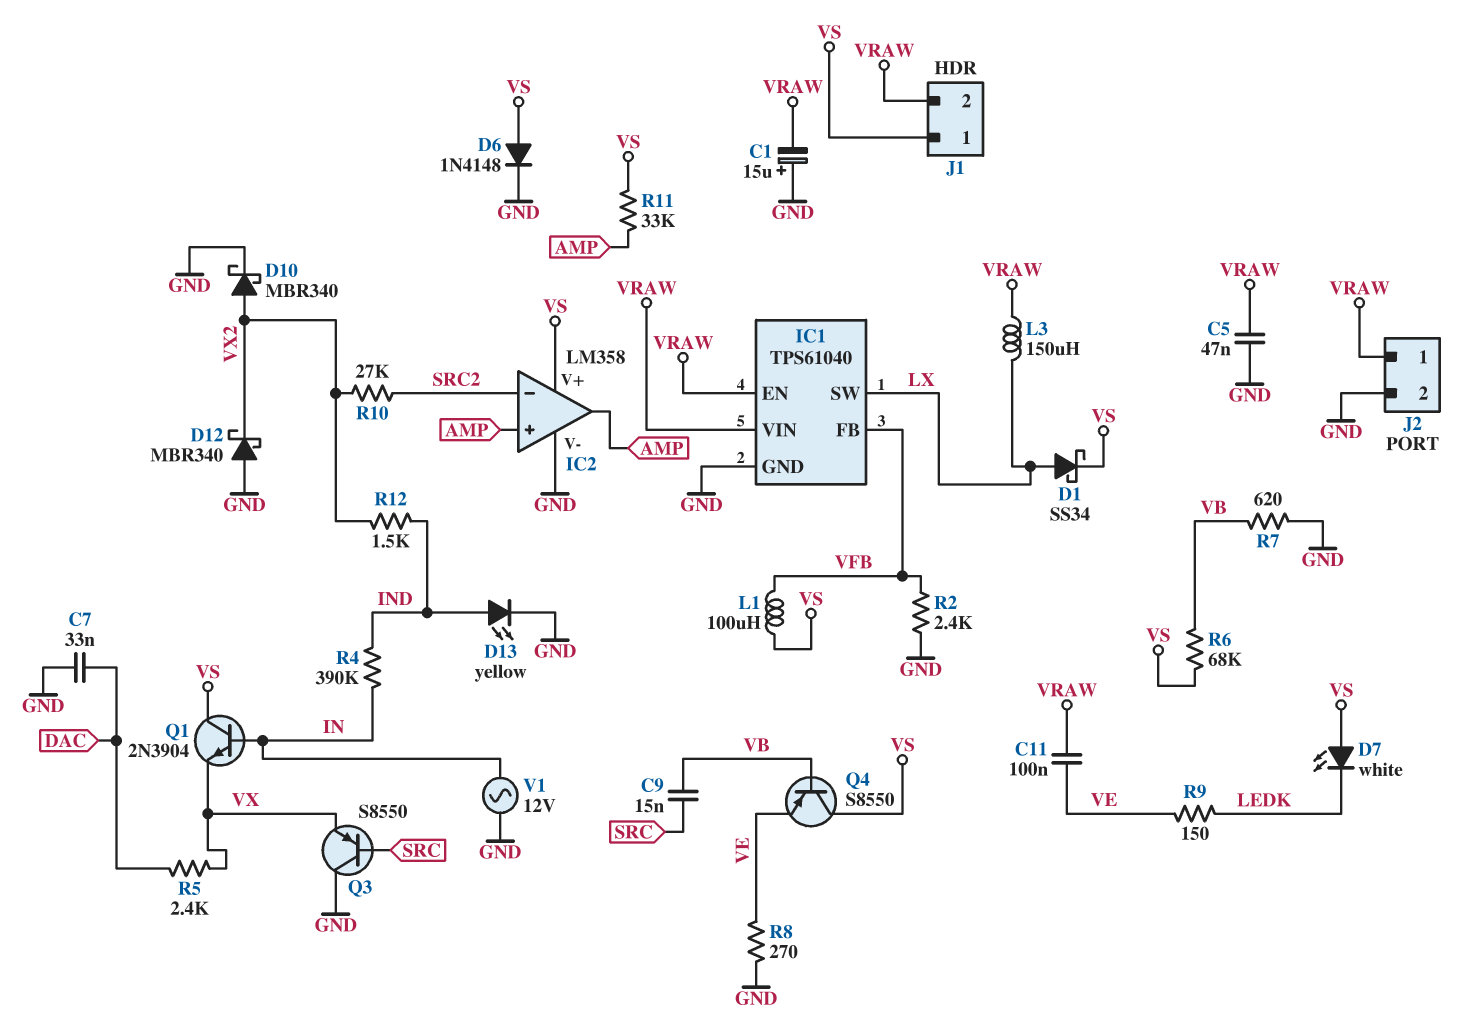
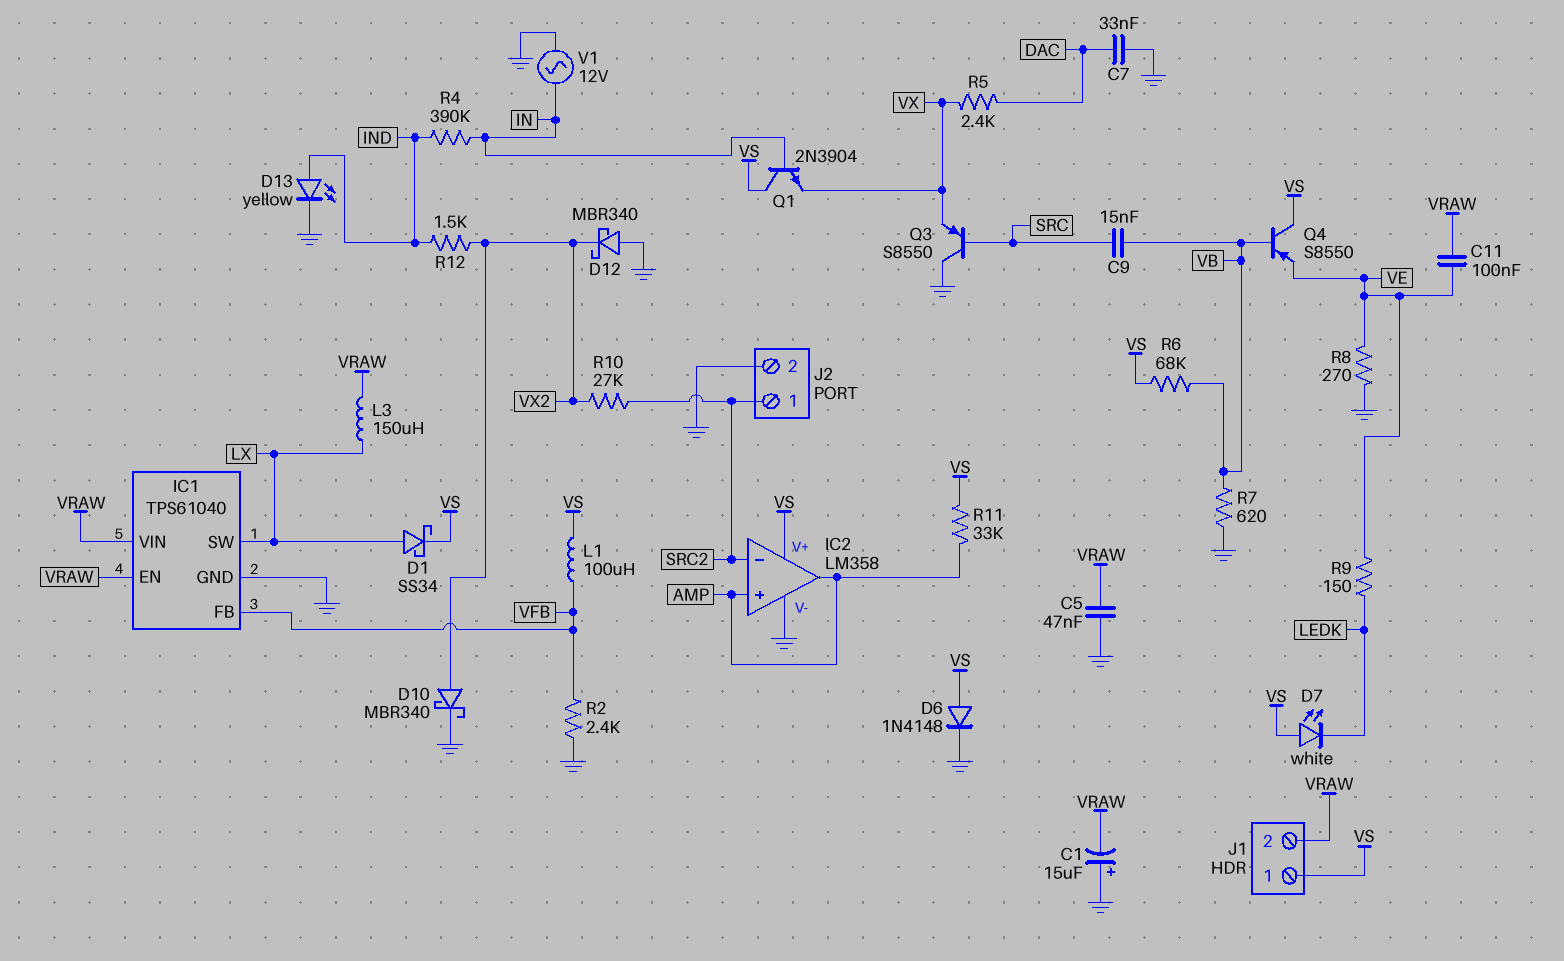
J2 pin 1: VRAW -> SRC2

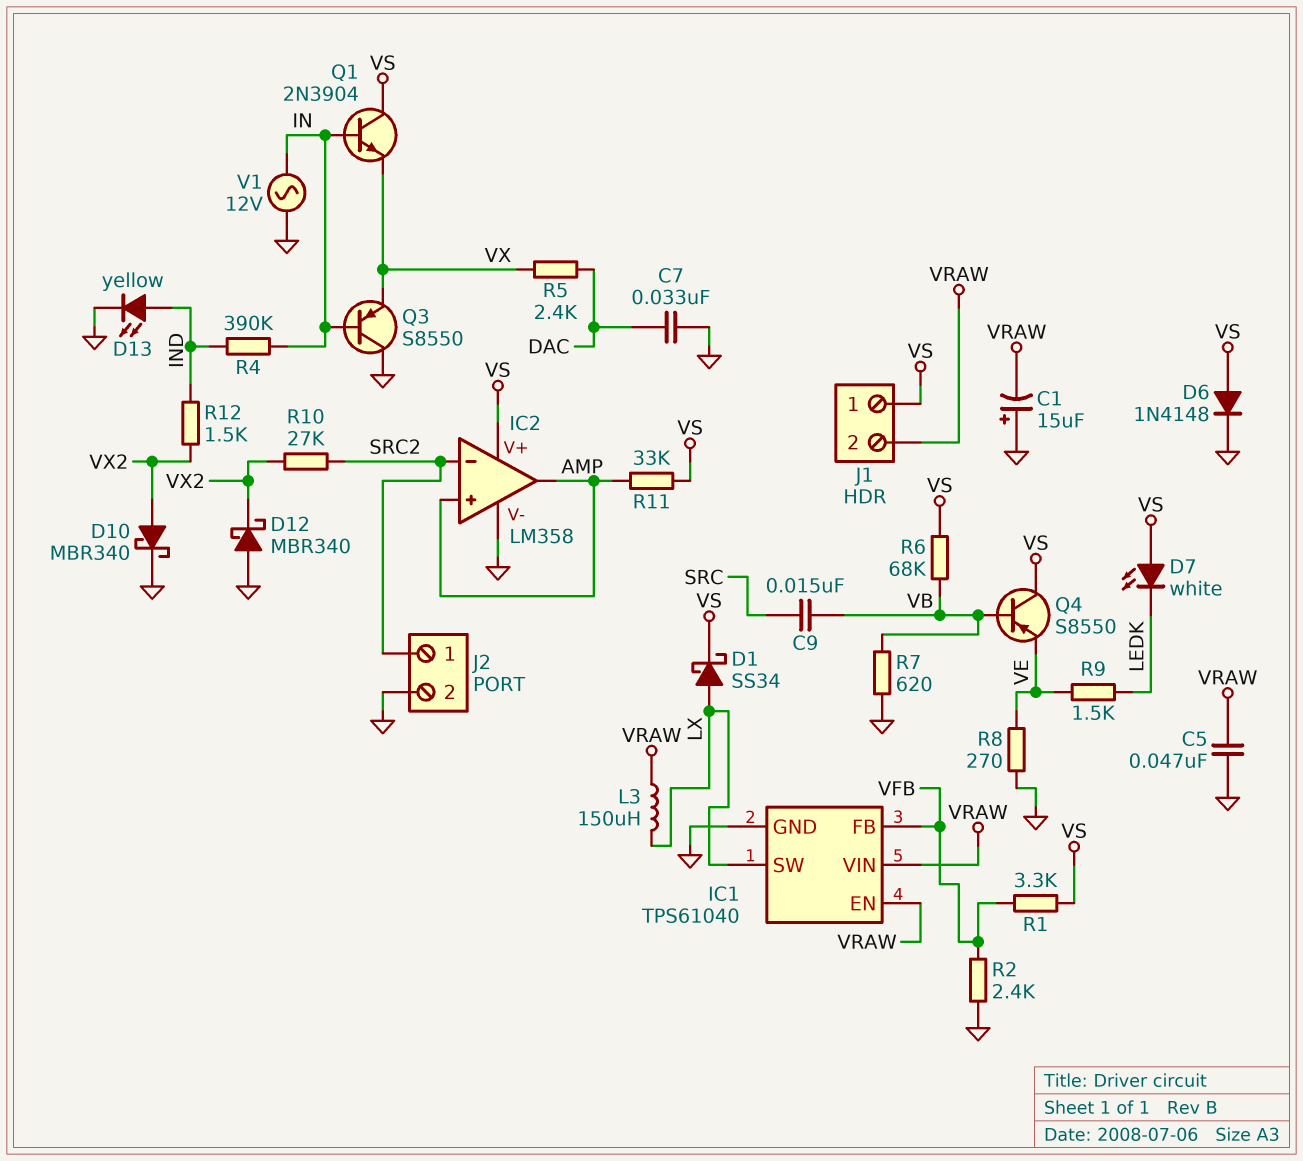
C11: 100nF (VE, VRAW) -> none
L1: 100uH (VFB, VS) -> none
Q3: PNP S8550 (B SRC, C GND, E VX) -> PNP S8550 (B IN, C GND, E VX)
R1: none -> 3.3k (VFB, VS)
R9: 150 (LEDK, VE) -> 1.5k (LEDK, VE)

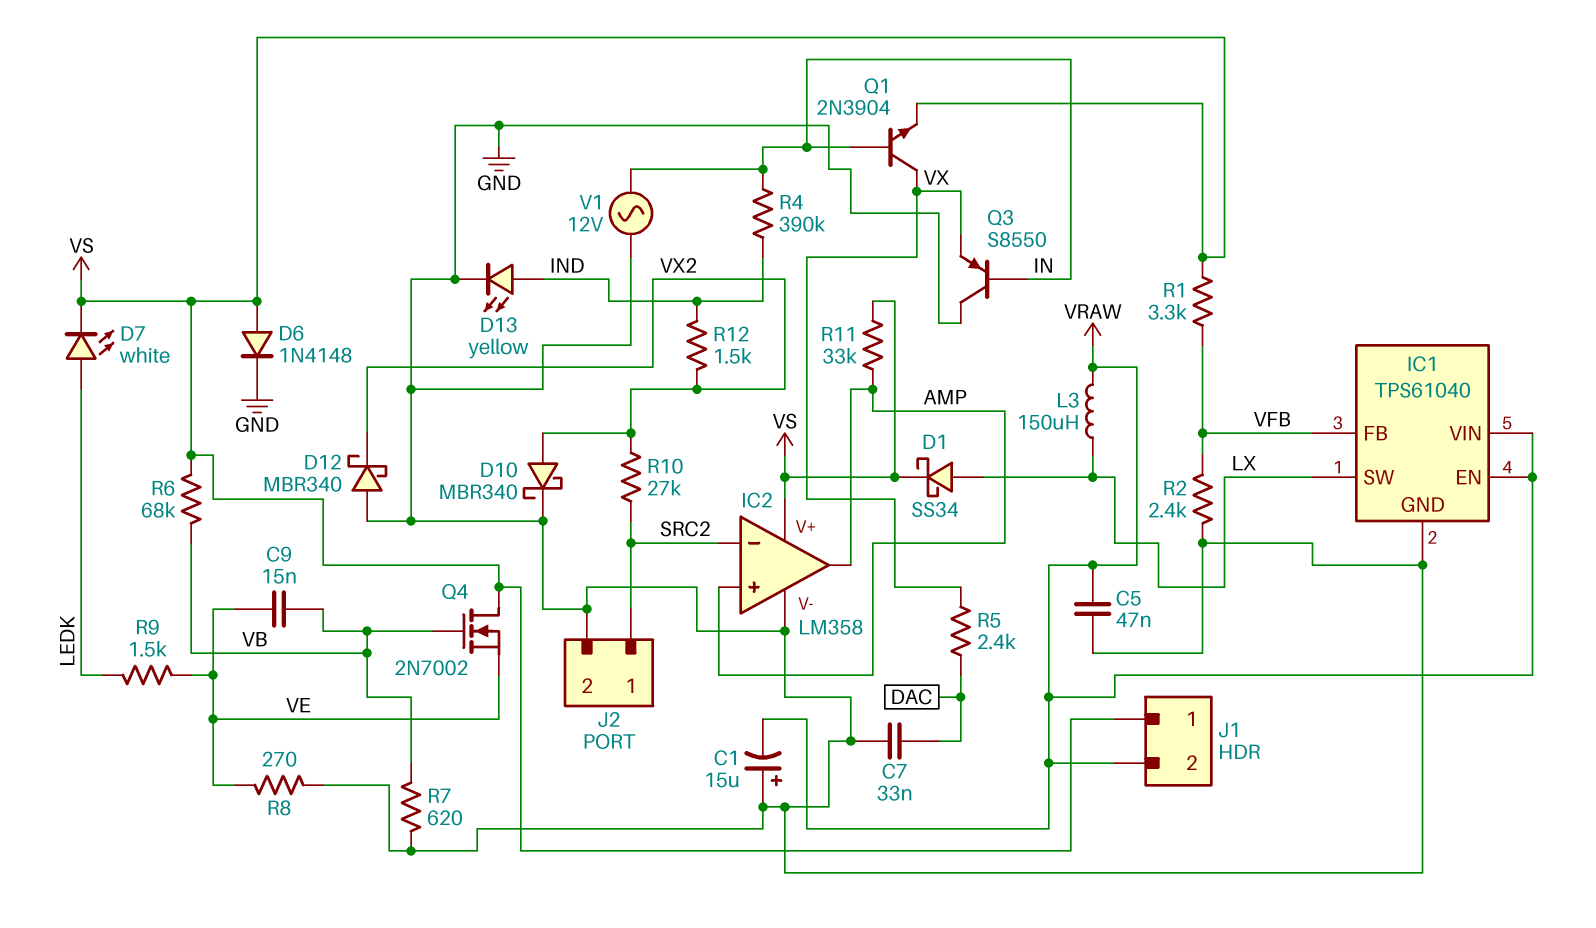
C9: 15nF (SRC, VB) -> 15nF (VB, VE)
D7: LED white (A VS, K LEDK) -> LED white (A LEDK, K VS)
Q1: NPN 2N3904 (B IN, C VS, E VX) -> NPN 2N3904 (B IN, C VX, E VS)
Q4: PNP S8550 (B VB, C VS, E VE) -> NMOS 2N7002 (G VB, D VS, S VE)

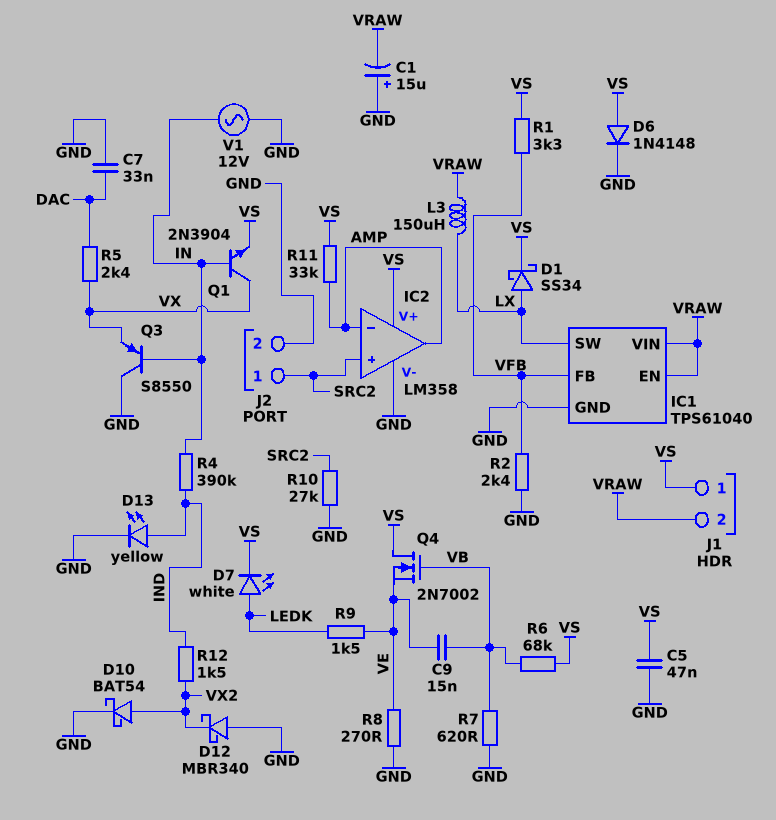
C5: 47nF (GND, VRAW) -> 47nF (GND, VS)
D10: schottky MBR340 (A VX2, K GND) -> schottky BAT54 (A VX2, K GND)
IC2 pin in+: AMP -> SRC2
IC2 pin in-: SRC2 -> AMP
R10: 27k (SRC2, VX2) -> 27k (GND, SRC2)

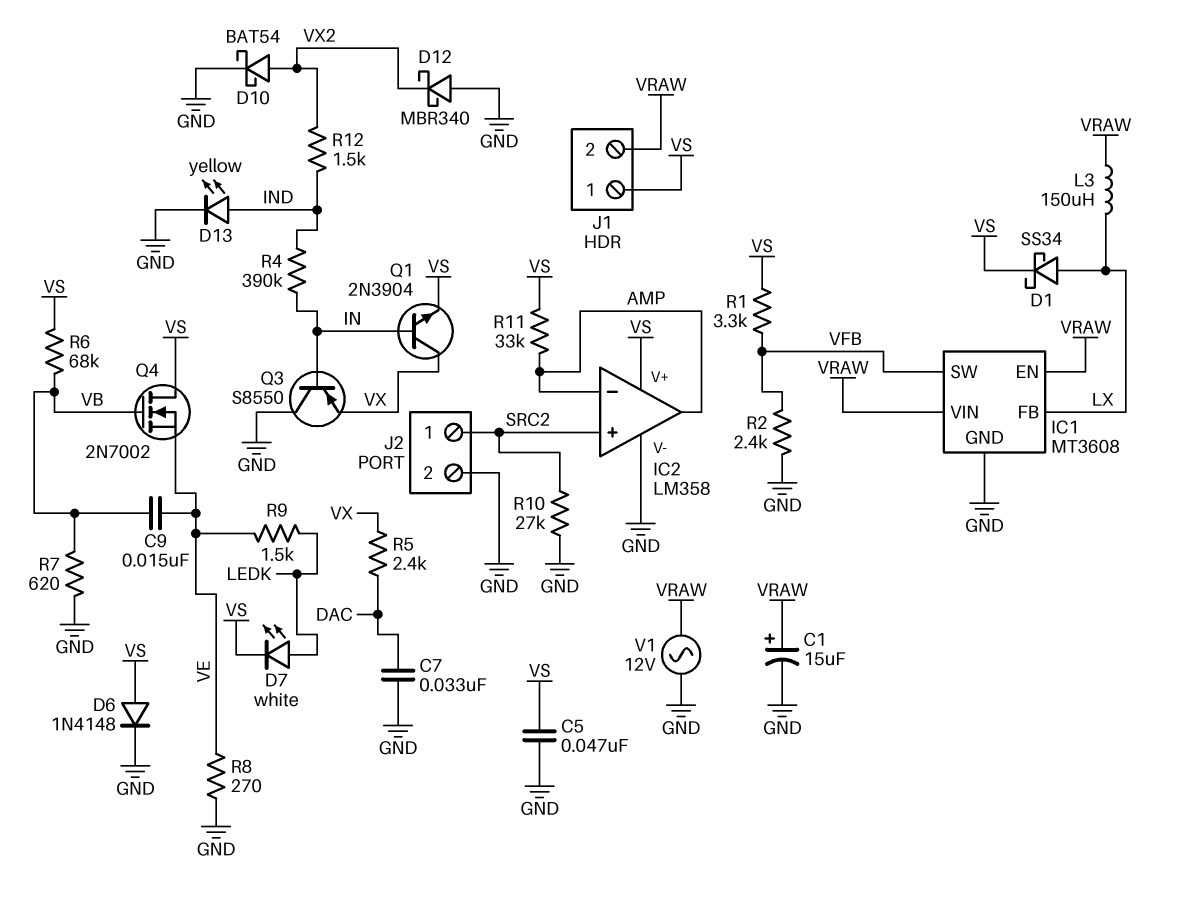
C1: 15uF (plus GND, minus VRAW) -> 15uF (plus VRAW, minus GND)
IC1: TPS61040 -> MT3608
IC1 pin FB: VFB -> LX
IC1 pin SW: LX -> VFB
V1: AC 12V (GND, IN) -> AC 12V (GND, VRAW)

